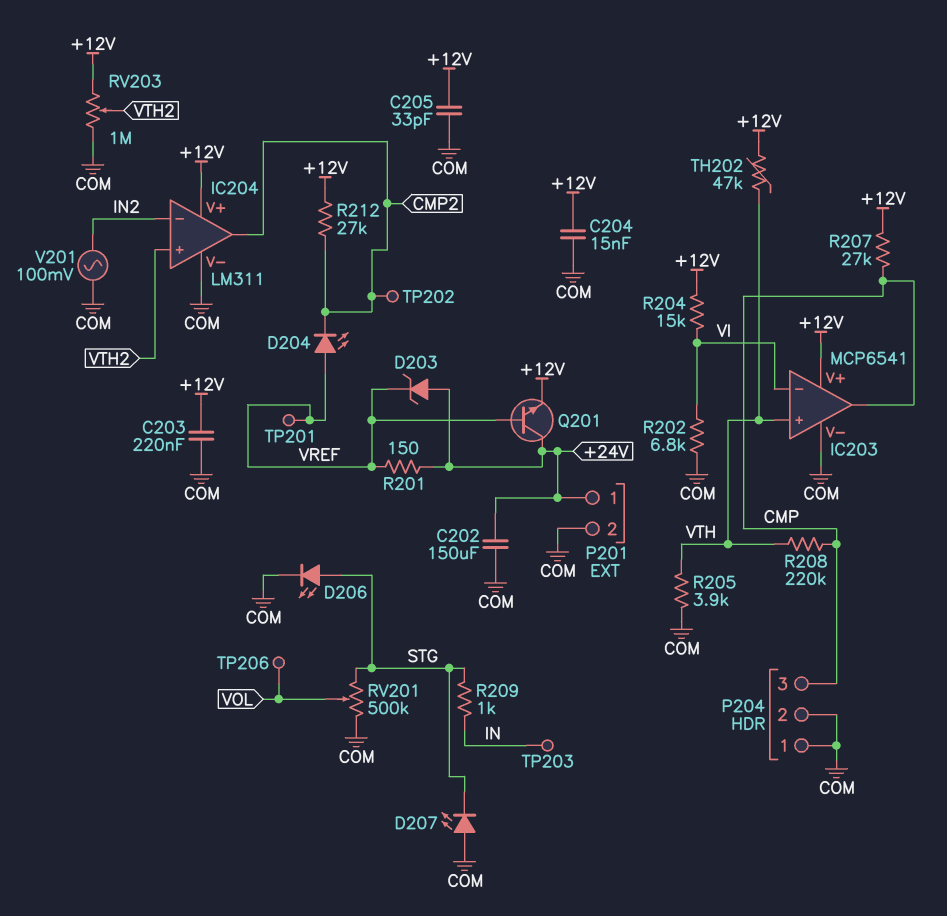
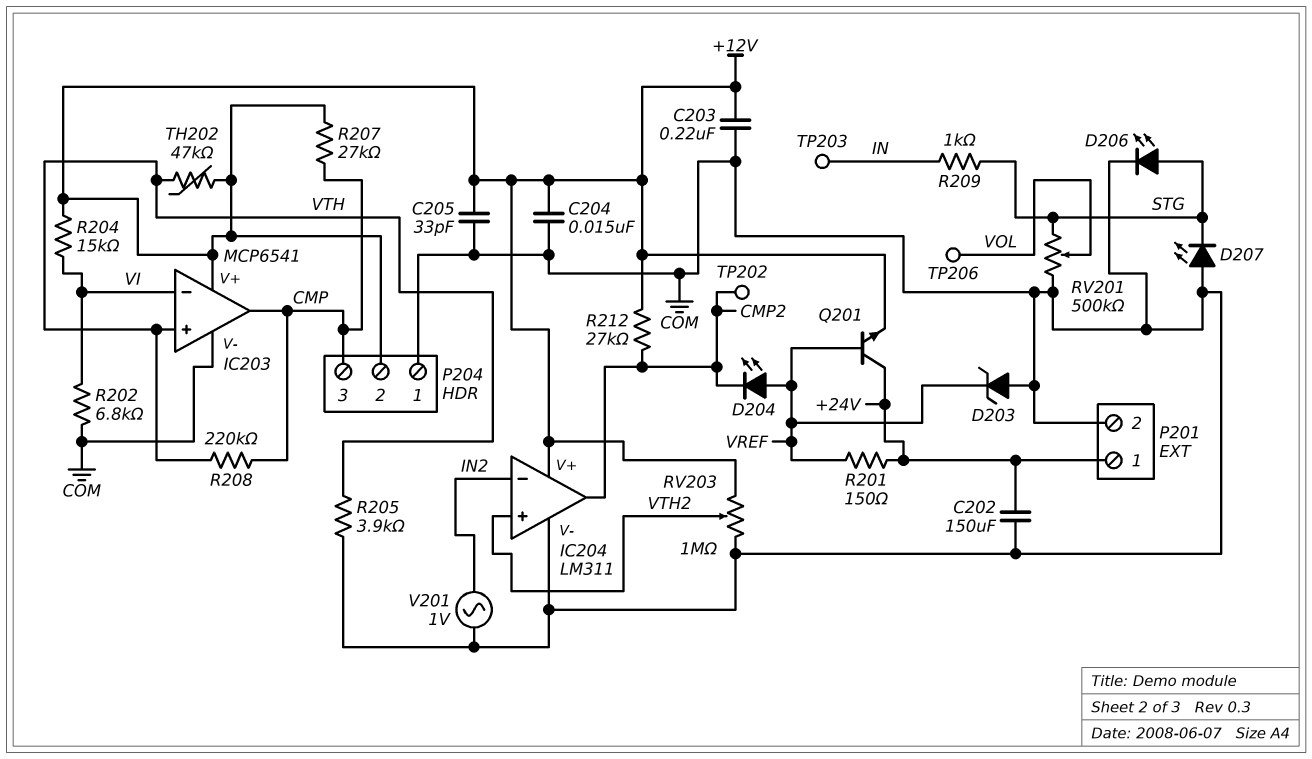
D203: zener (A +24V, K VREF) -> zener (A COM, K VREF)
P204 pin 2: COM -> +12V
TP201: test point (VREF) -> none
V201: AC 100mV (COM, IN2) -> AC 1V (COM, IN2)

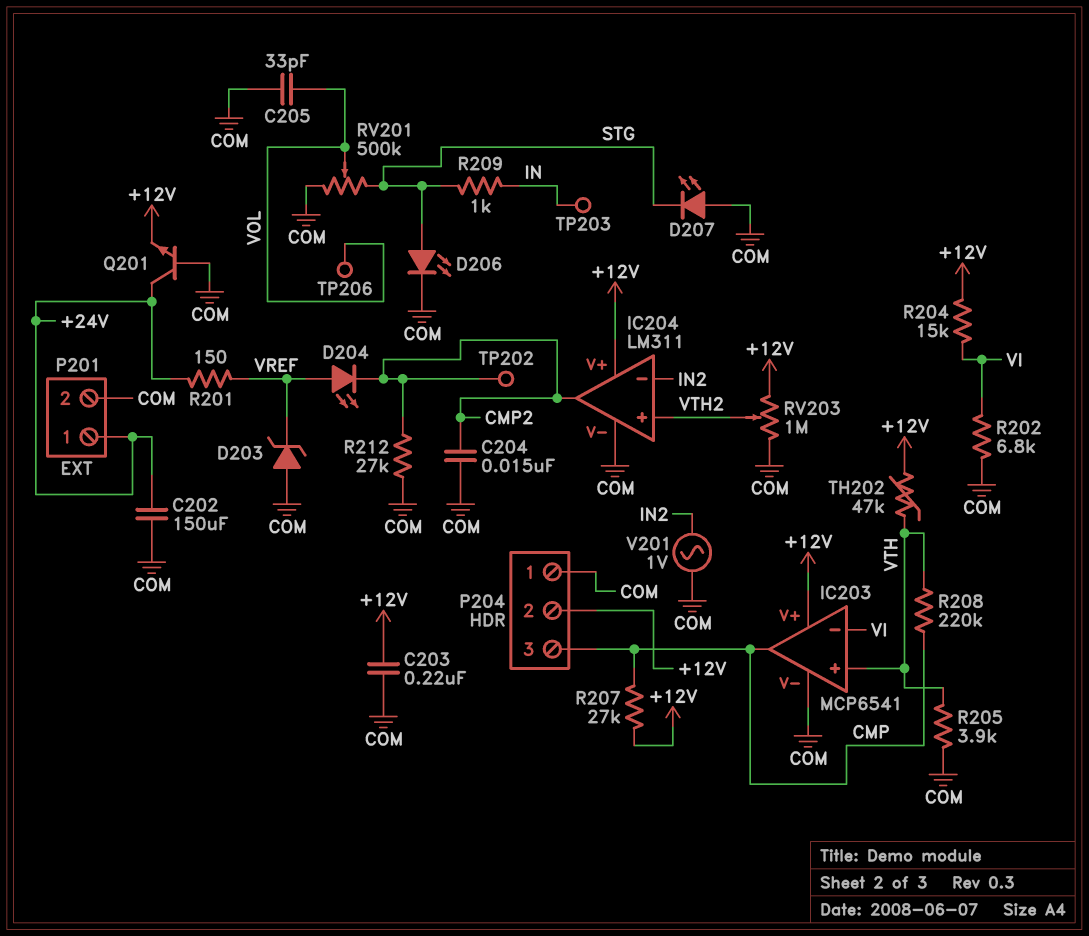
C204: 15nF (+12V, COM) -> 15nF (CMP2, COM)
C205: 33pF (+12V, COM) -> 33pF (COM, VOL)
Q201: NPN (B VREF, C +24V, E +12V) -> NPN (B COM, C +24V, E +12V)
R212: 27k (+12V, CMP2) -> 27k (CMP2, COM)

